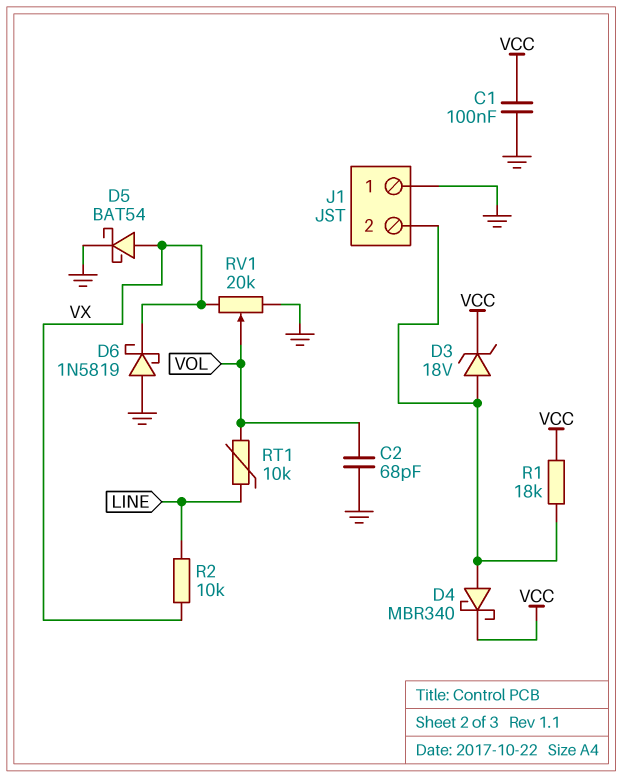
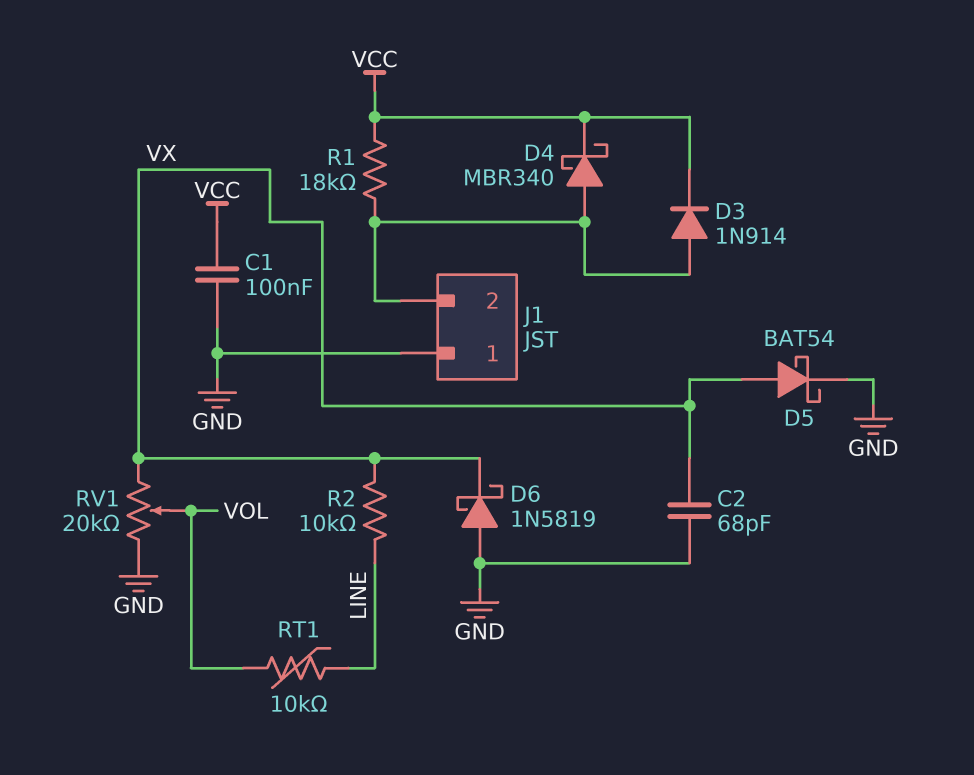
C2: 68pF (GND, VOL) -> 68pF (GND, VX)
D3: zener 18V (A J1/2, K VCC) -> diode 1N914 (A J1/2, K VCC)

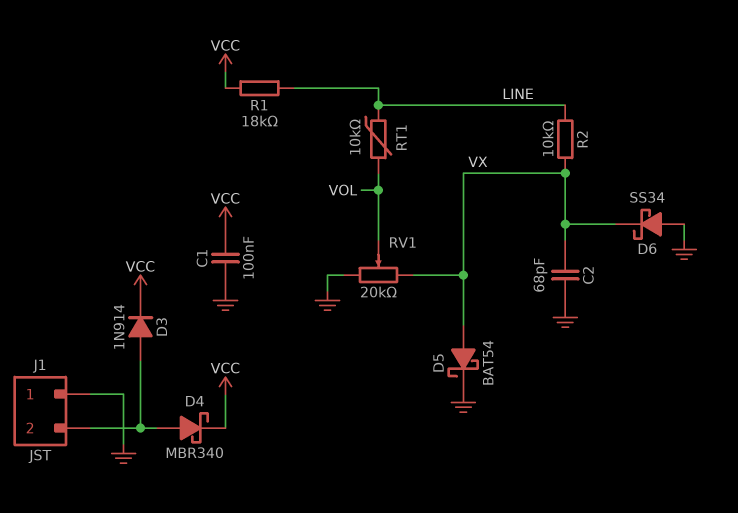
D6: schottky 1N5819 (A GND, K VX) -> schottky SS34 (A GND, K VX)
R1: 18k (J1/2, VCC) -> 18k (LINE, VCC)

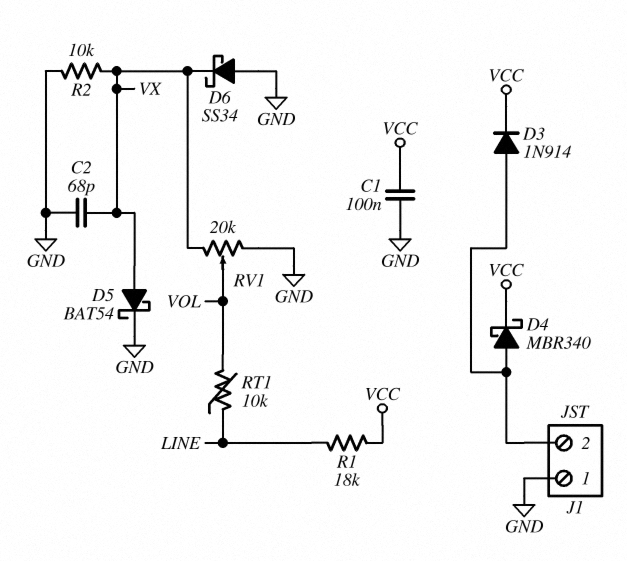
R2: 10k (LINE, VX) -> 10k (GND, VX)

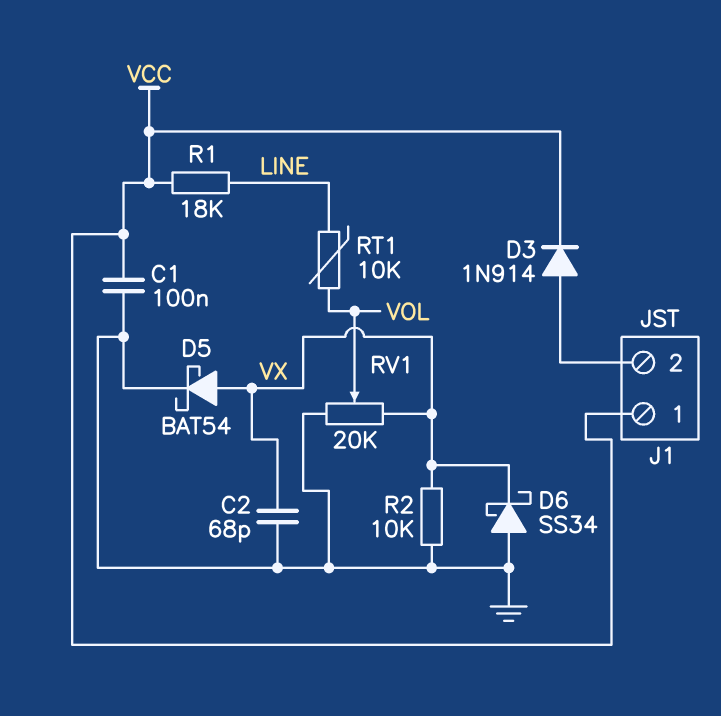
D4: schottky MBR340 (A J1/2, K VCC) -> none
J1 pin 1: GND -> VCC

